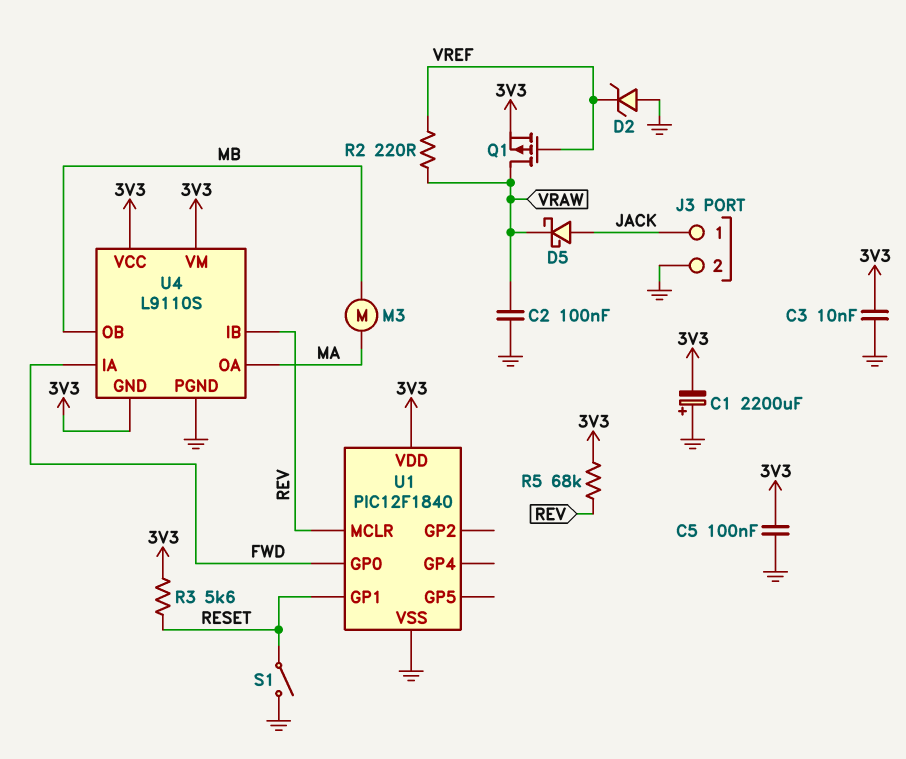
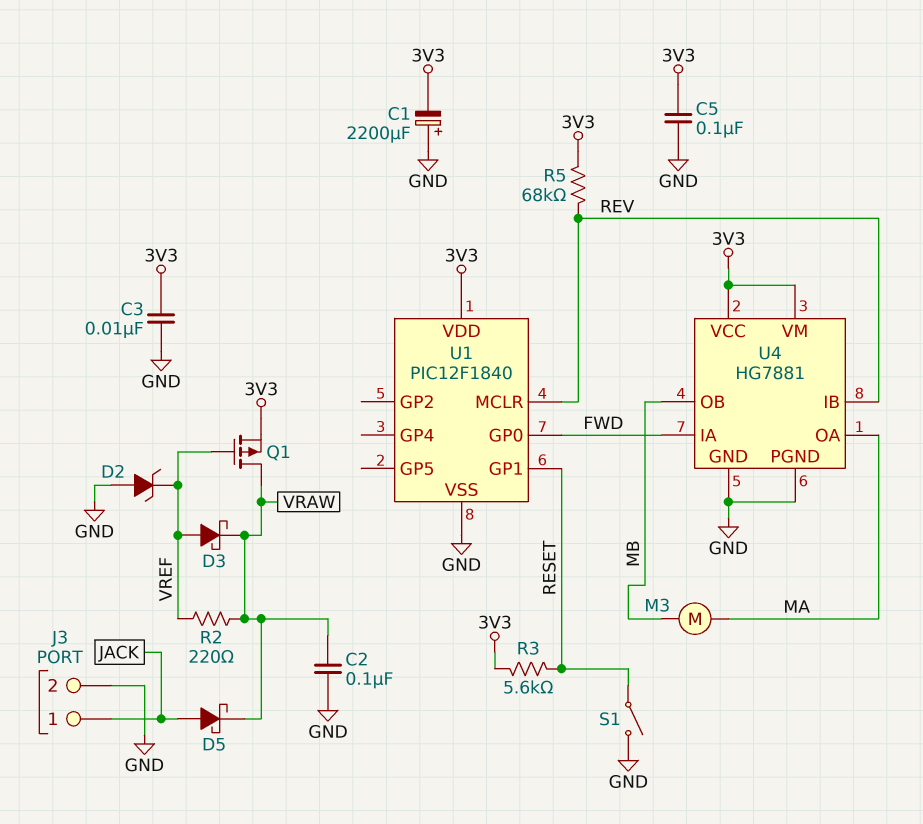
D3: none -> schottky (A VREF, K VRAW)
U4: L9110S -> HG7881
U4 pin GND: 3V3 -> GND

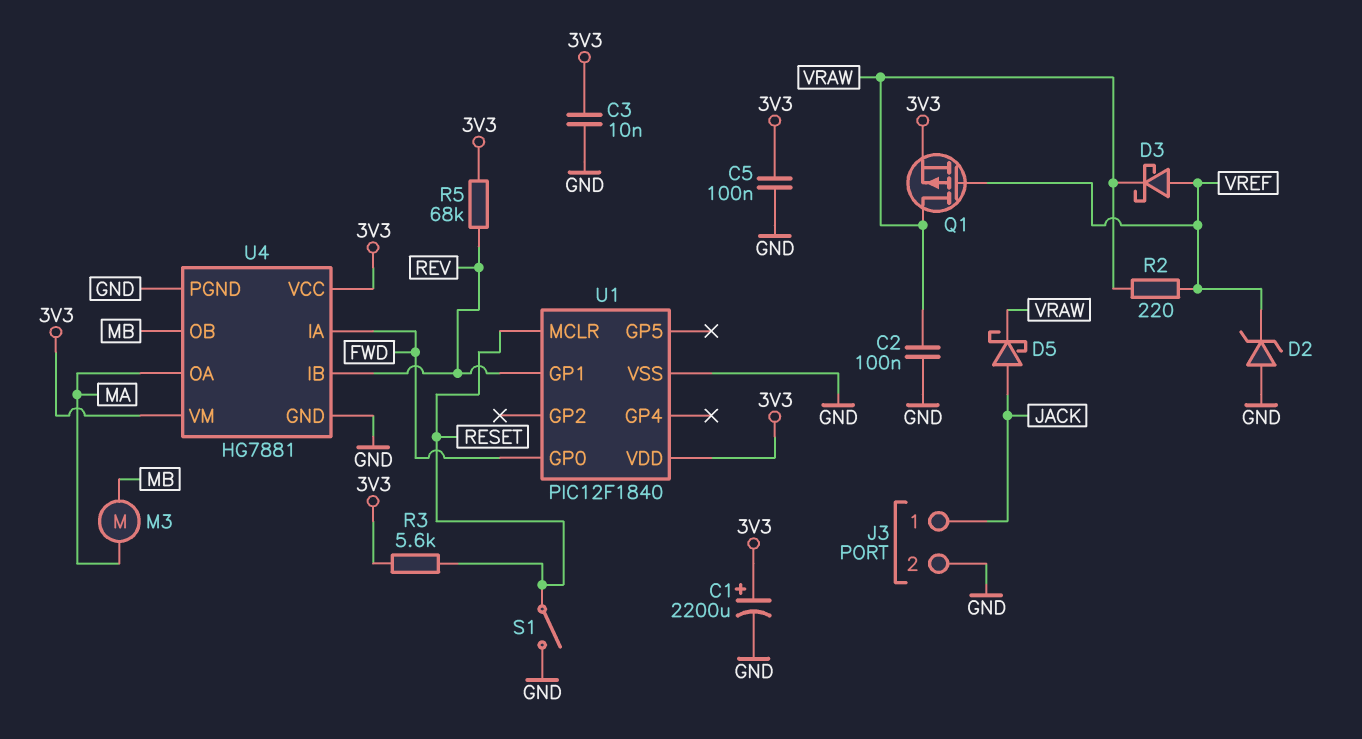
C1: 2200uF (plus GND, minus 3V3) -> 2200uF (plus 3V3, minus GND)
U1 pin GP1: RESET -> REV
U1 pin MCLR: REV -> RESET

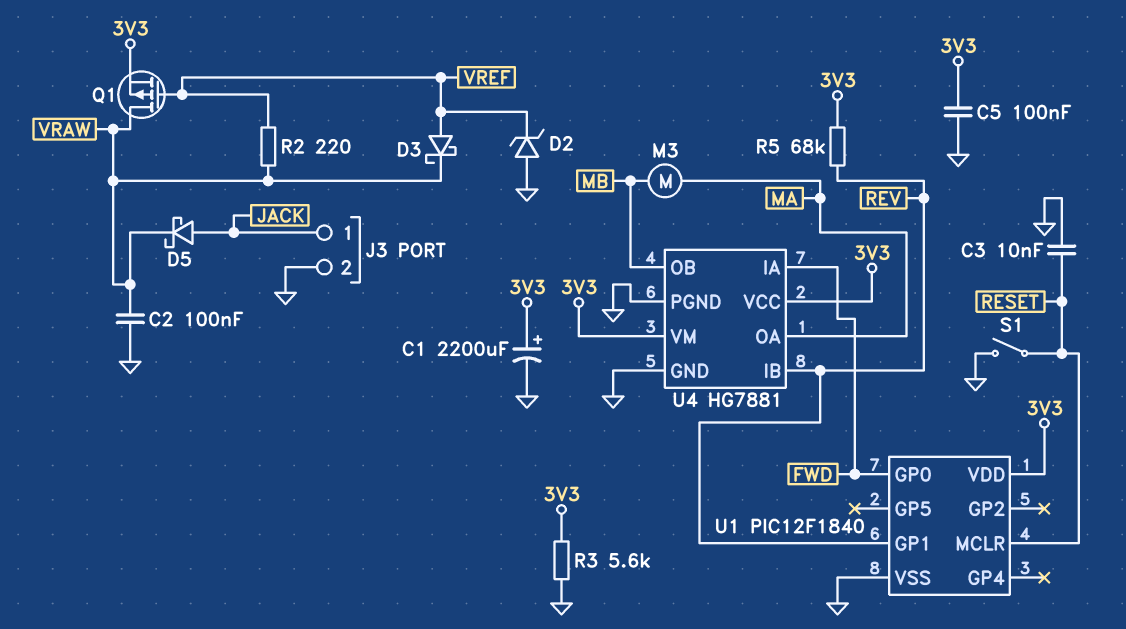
C3: 10nF (3V3, GND) -> 10nF (GND, RESET)
R3: 5.6k (3V3, RESET) -> 5.6k (3V3, GND)

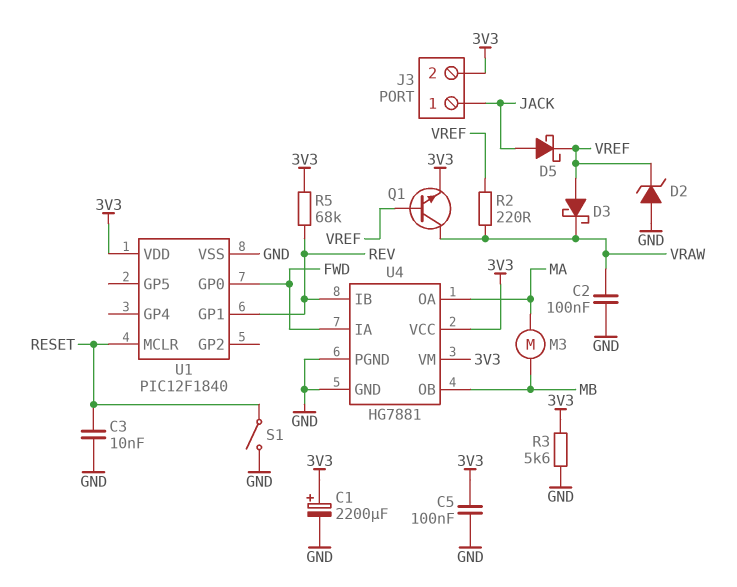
D5: schottky (A JACK, K VRAW) -> schottky (A JACK, K VREF)
J3 pin 2: GND -> 3V3
Q1: PMOS (G VREF, D VRAW, S 3V3) -> NPN (B VREF, C VRAW, E 3V3)

